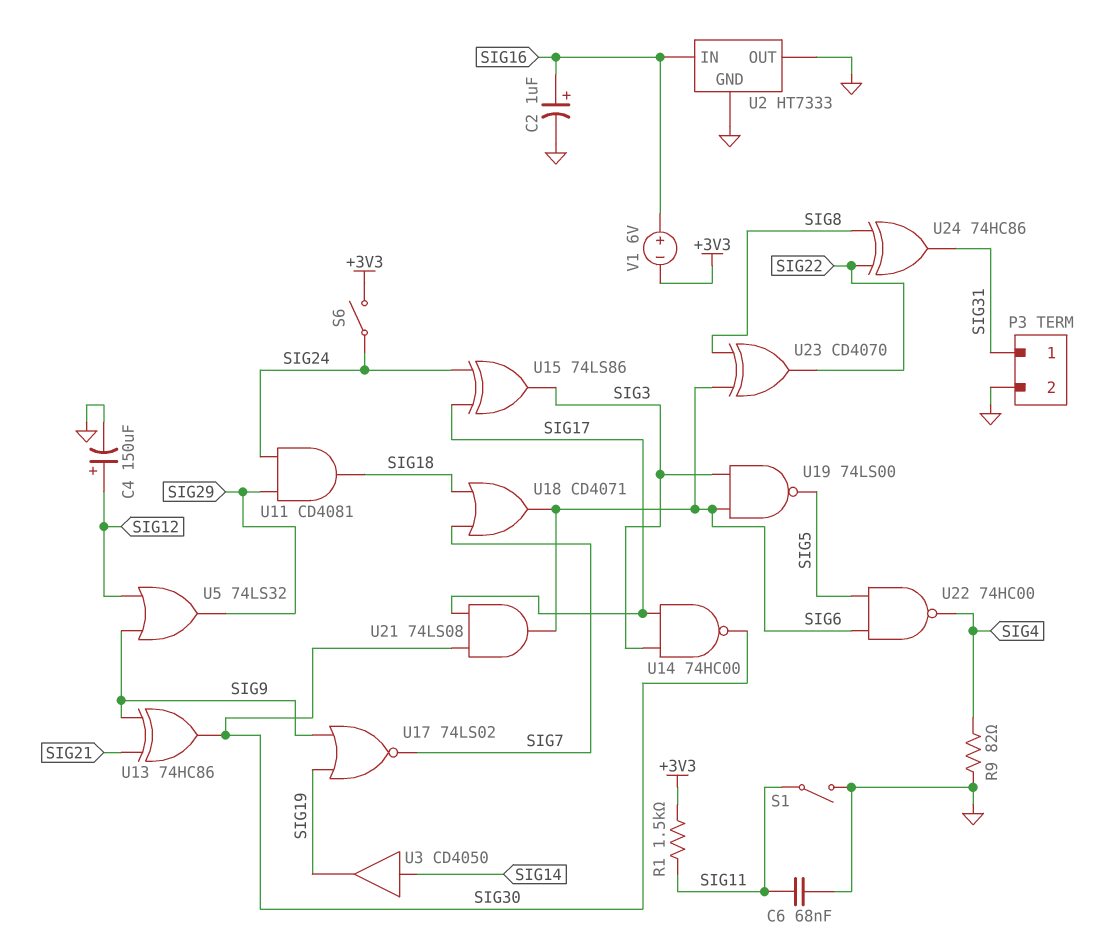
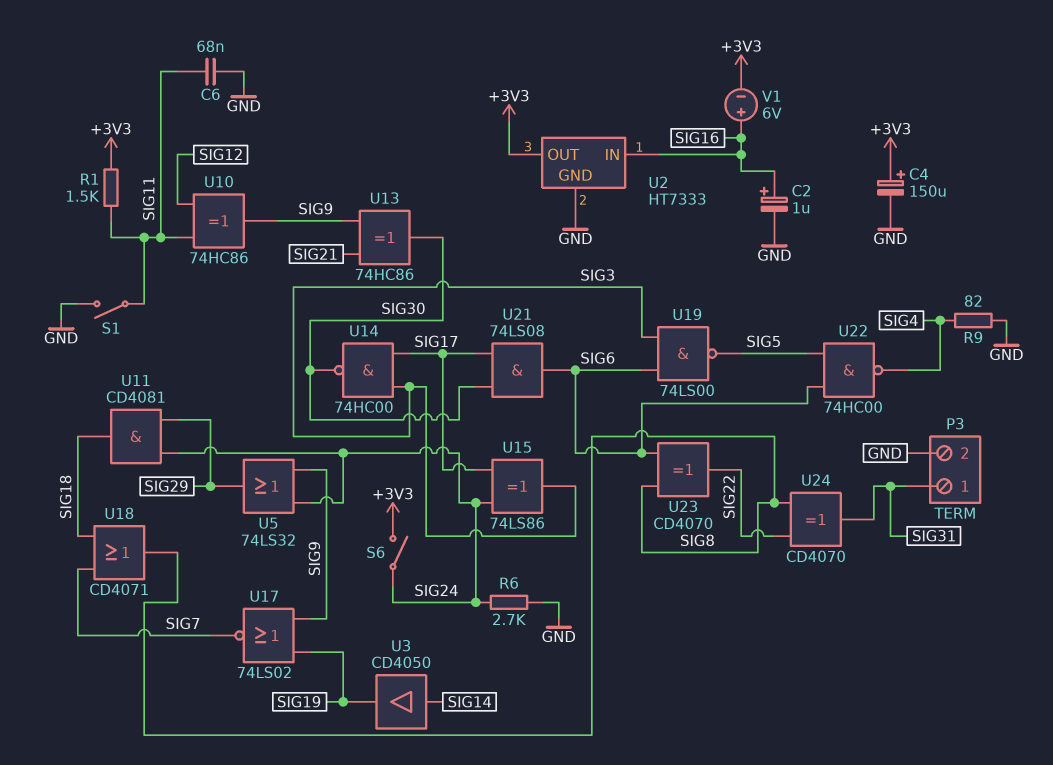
C4: 150uF (plus SIG12, minus GND) -> 150uF (plus +3V3, minus GND)
R6: none -> 2.7k (GND, SIG24)
U2 pin OUT: GND -> +3V3
U5: OR 74LS32 (in SIG9, in SIG12, out SIG29) -> OR 74LS32 (in SIG9, in SIG24, out SIG29)
U10: none -> XOR 74HC86 (in SIG11, in SIG12, out SIG9)
U18: OR CD4071 (in SIG7, in SIG18, out SIG6) -> OR CD4071 (in SIG7, in SIG18, out SIG8)
U24: XOR 74HC86 (in SIG8, in SIG22, out SIG31) -> XOR CD4070 (in SIG8, in SIG22, out SIG31)

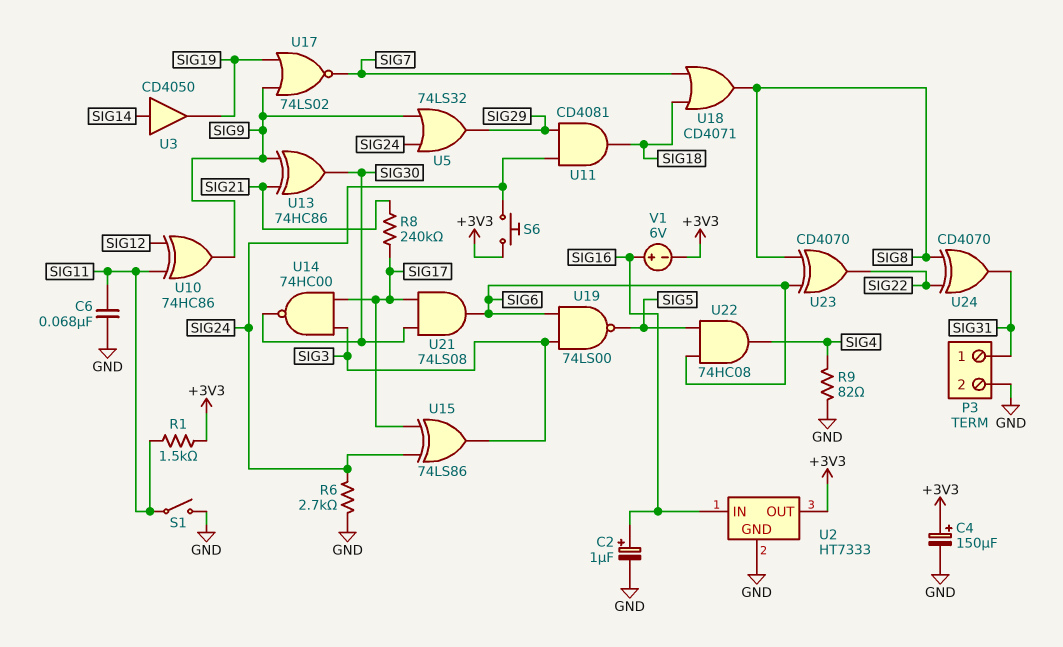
R8: none -> 240k (SIG17, SIG21)
S6: switch (+3V3, SIG24) -> button (+3V3, SIG24)
U22: NAND 74HC00 (in SIG5, in SIG6, out SIG4) -> AND 74HC08 (in SIG5, in SIG6, out SIG4)

